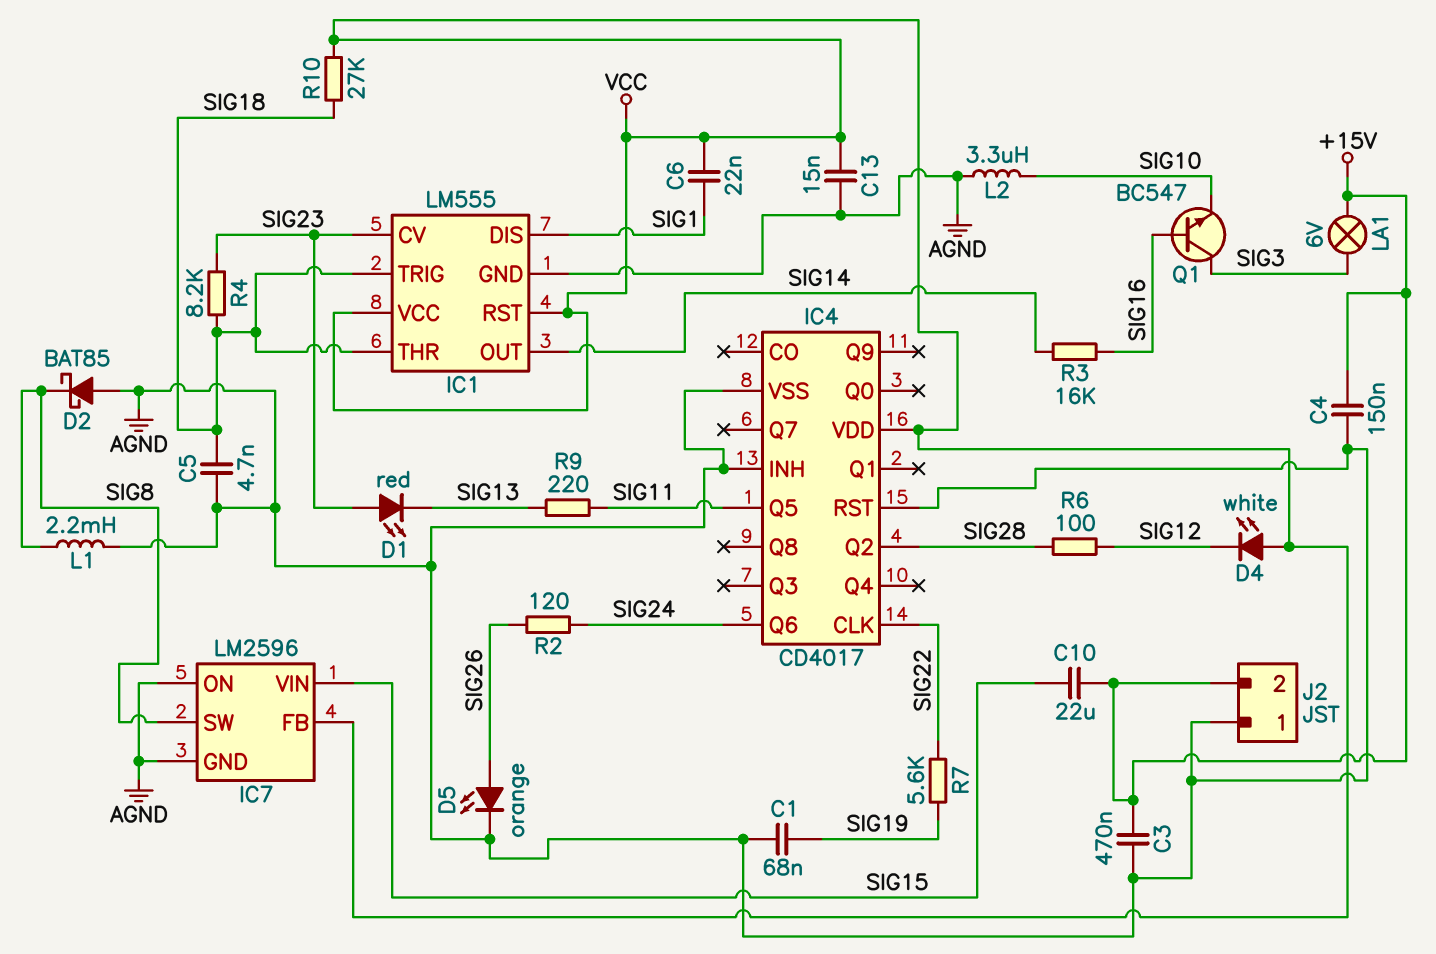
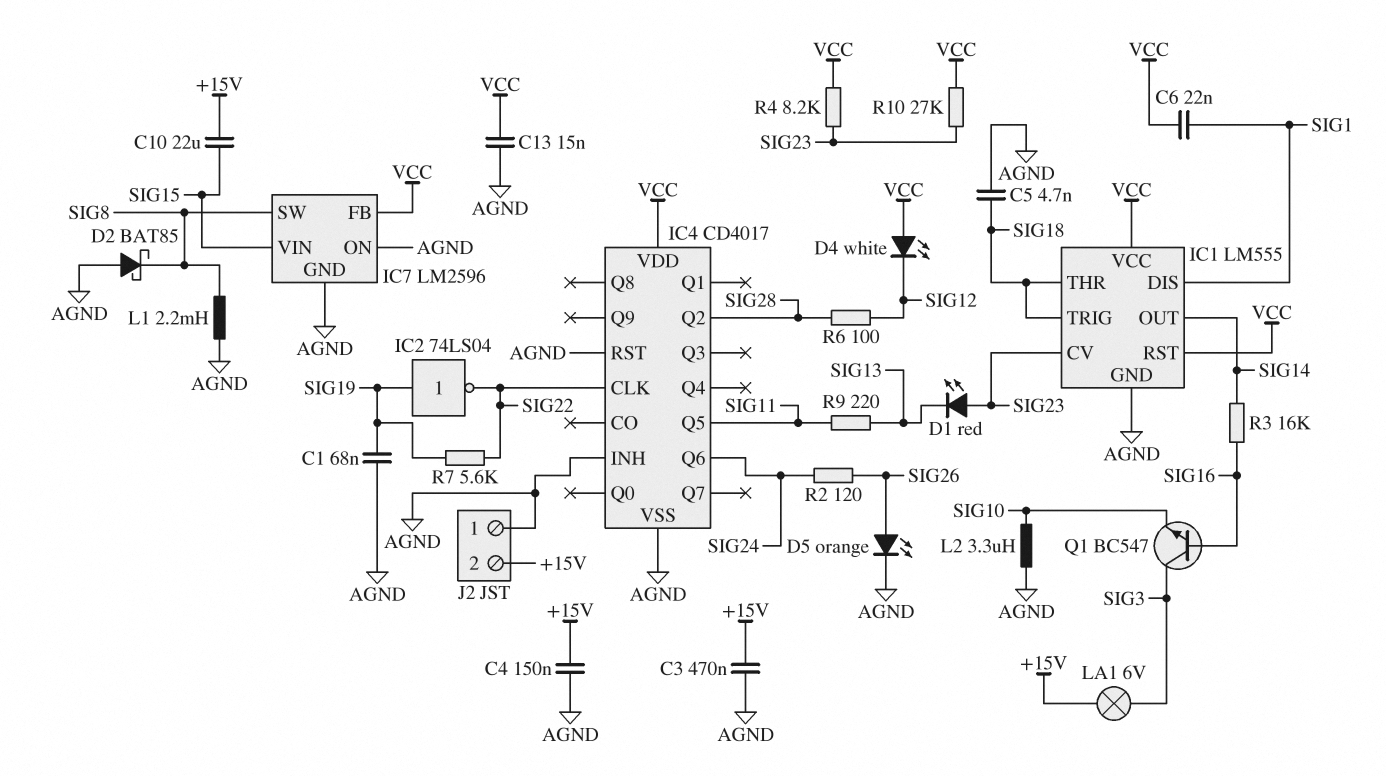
IC2: none -> NOT 74LS04 (in SIG19, out SIG22)
R4: 8.2k (SIG18, SIG23) -> 8.2k (SIG23, VCC)
R10: 27k (SIG18, VCC) -> 27k (SIG23, VCC)

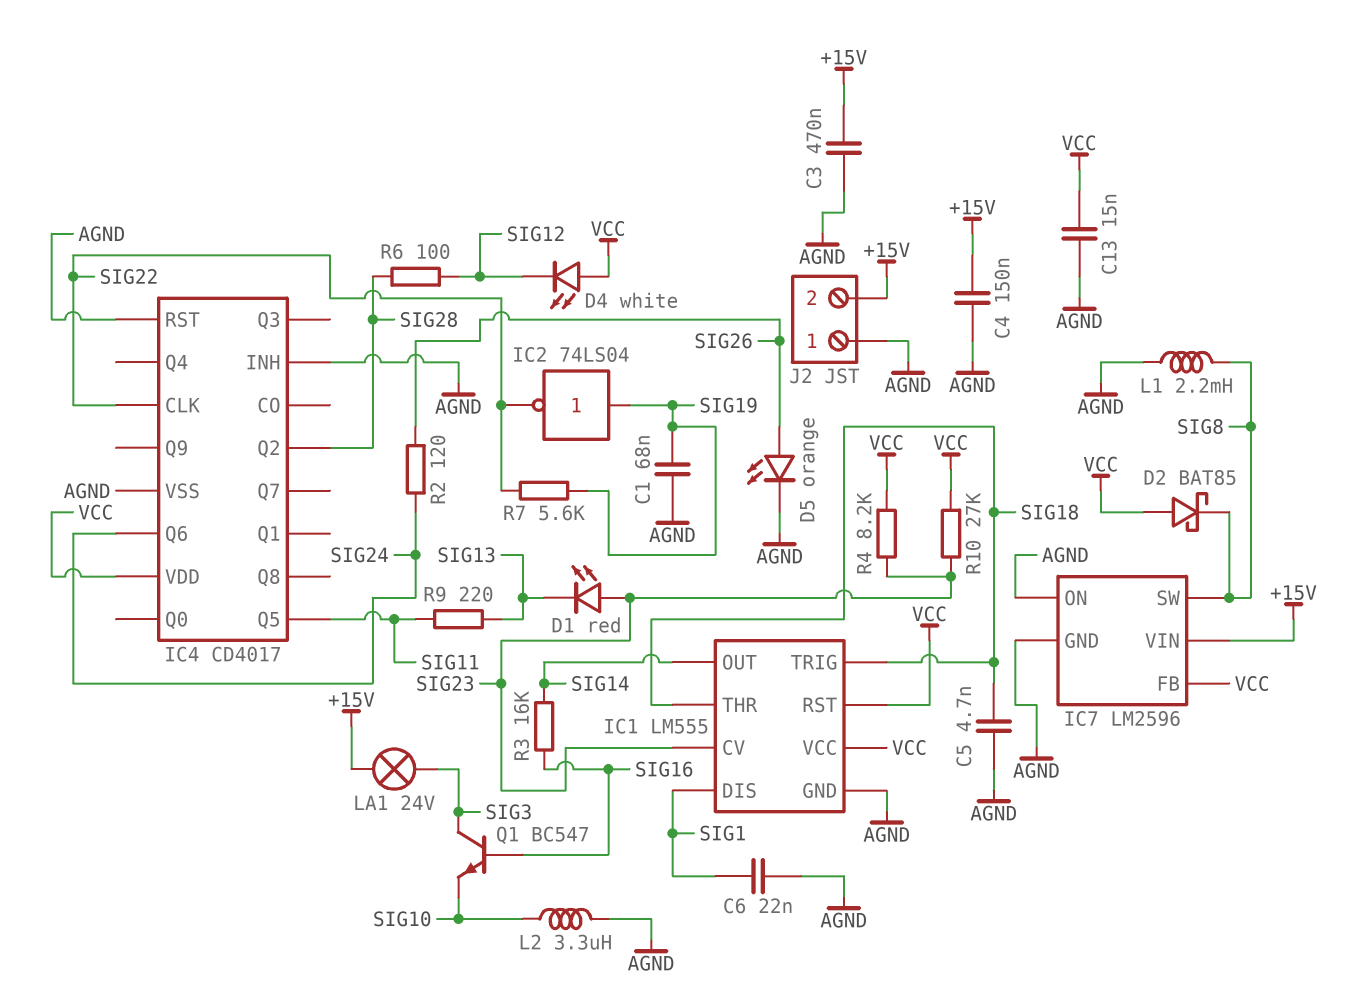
C6: 22nF (SIG1, VCC) -> 22nF (AGND, SIG1)
C10: 22uF (+15V, SIG15) -> none
D2: schottky BAT85 (A AGND, K SIG8) -> schottky BAT85 (A VCC, K SIG8)
IC7 pin VIN: SIG15 -> +15V
LA1: lamp 6V (+15V, SIG3) -> lamp 24V (+15V, SIG3)

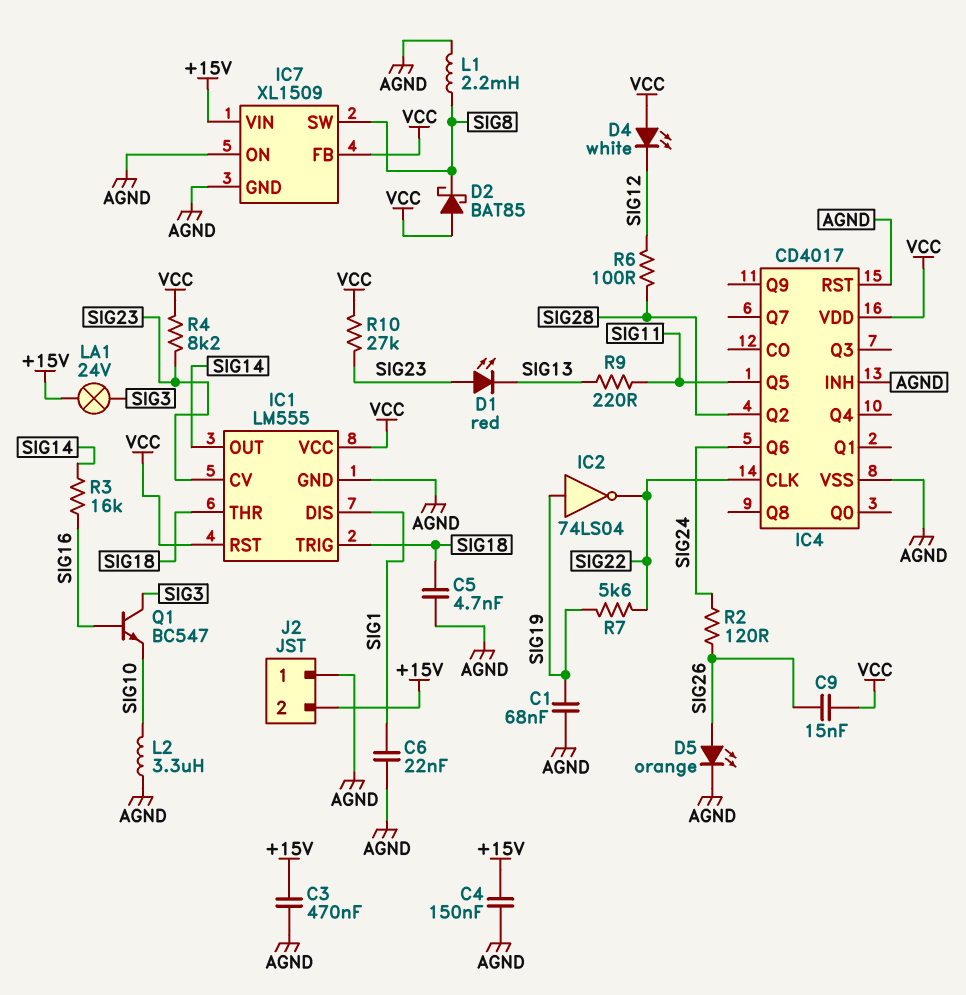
C9: none -> 15nF (SIG26, VCC)
C13: 15nF (AGND, VCC) -> none
IC7: LM2596 -> XL1509

